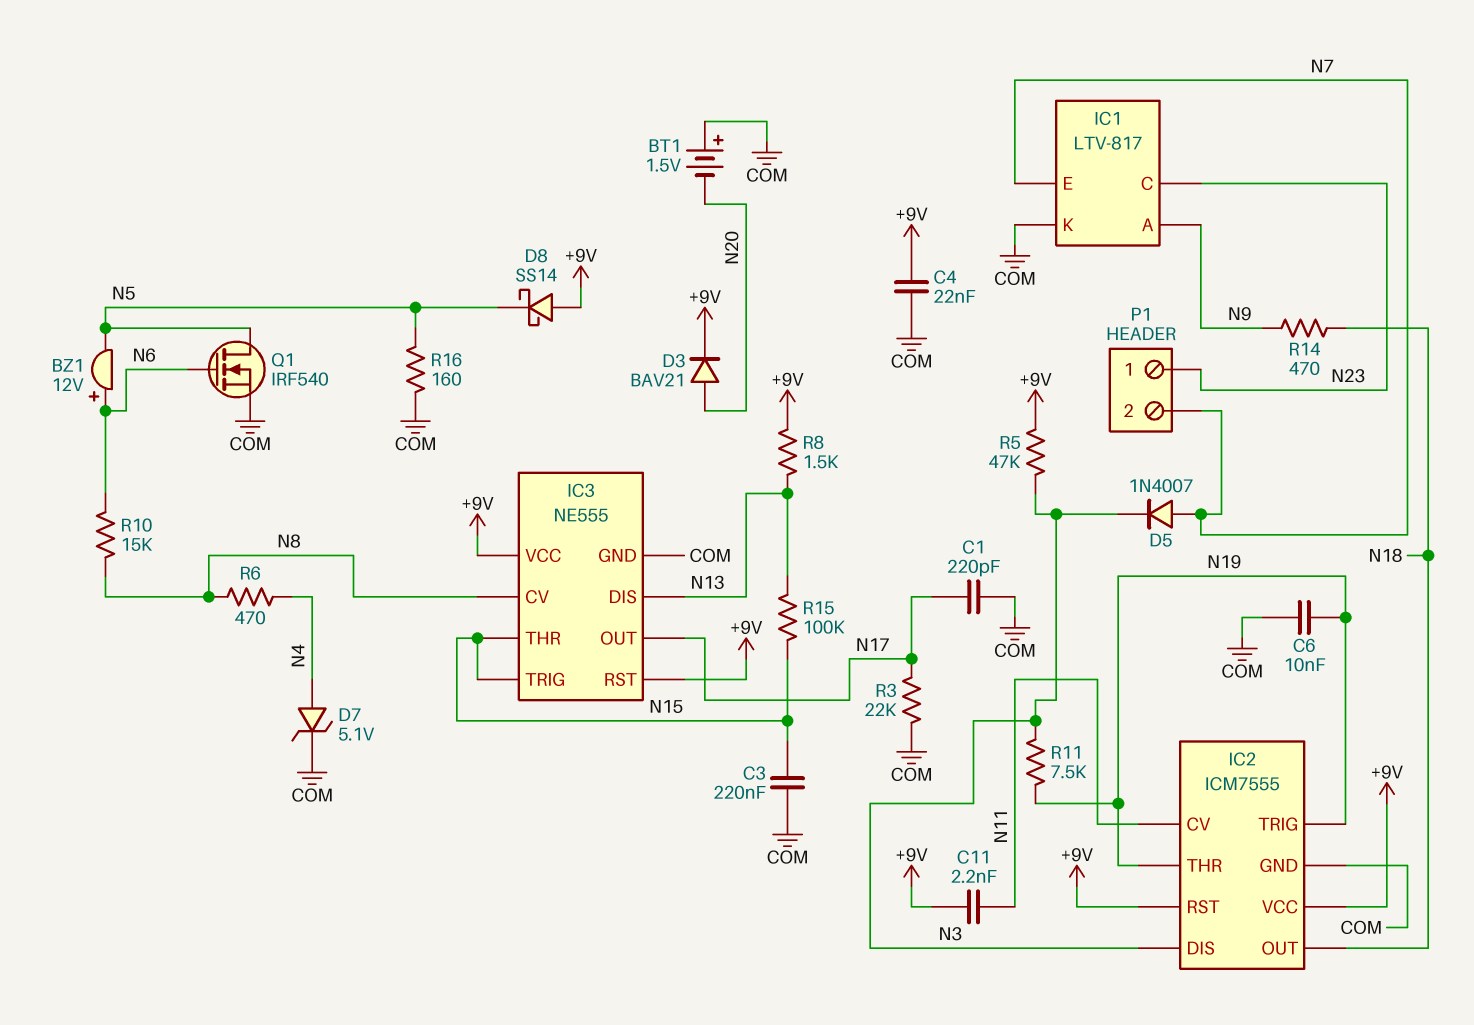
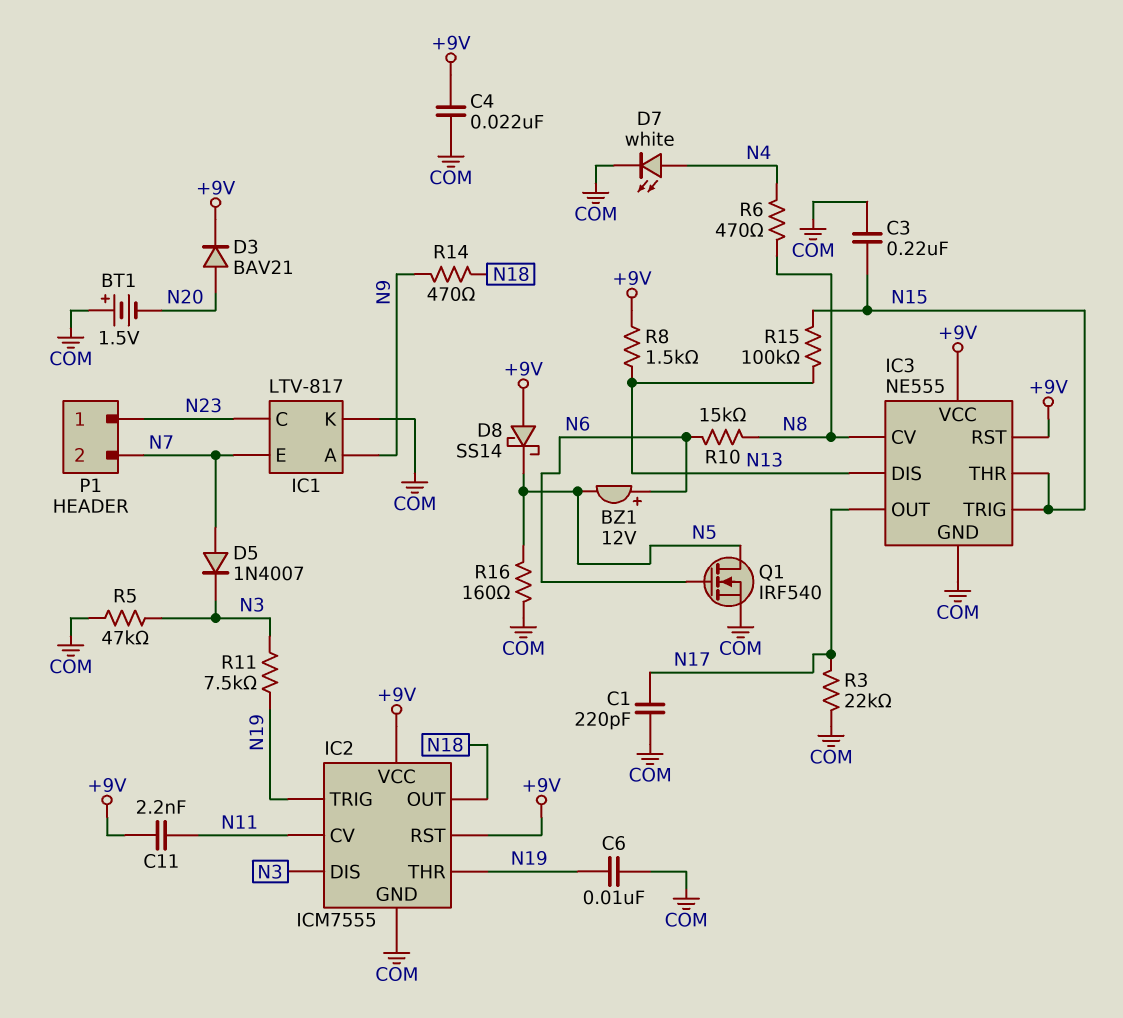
D7: zener 5.1V (A N4, K COM) -> LED white (A N4, K COM)
R5: 47k (+9V, N3) -> 47k (COM, N3)

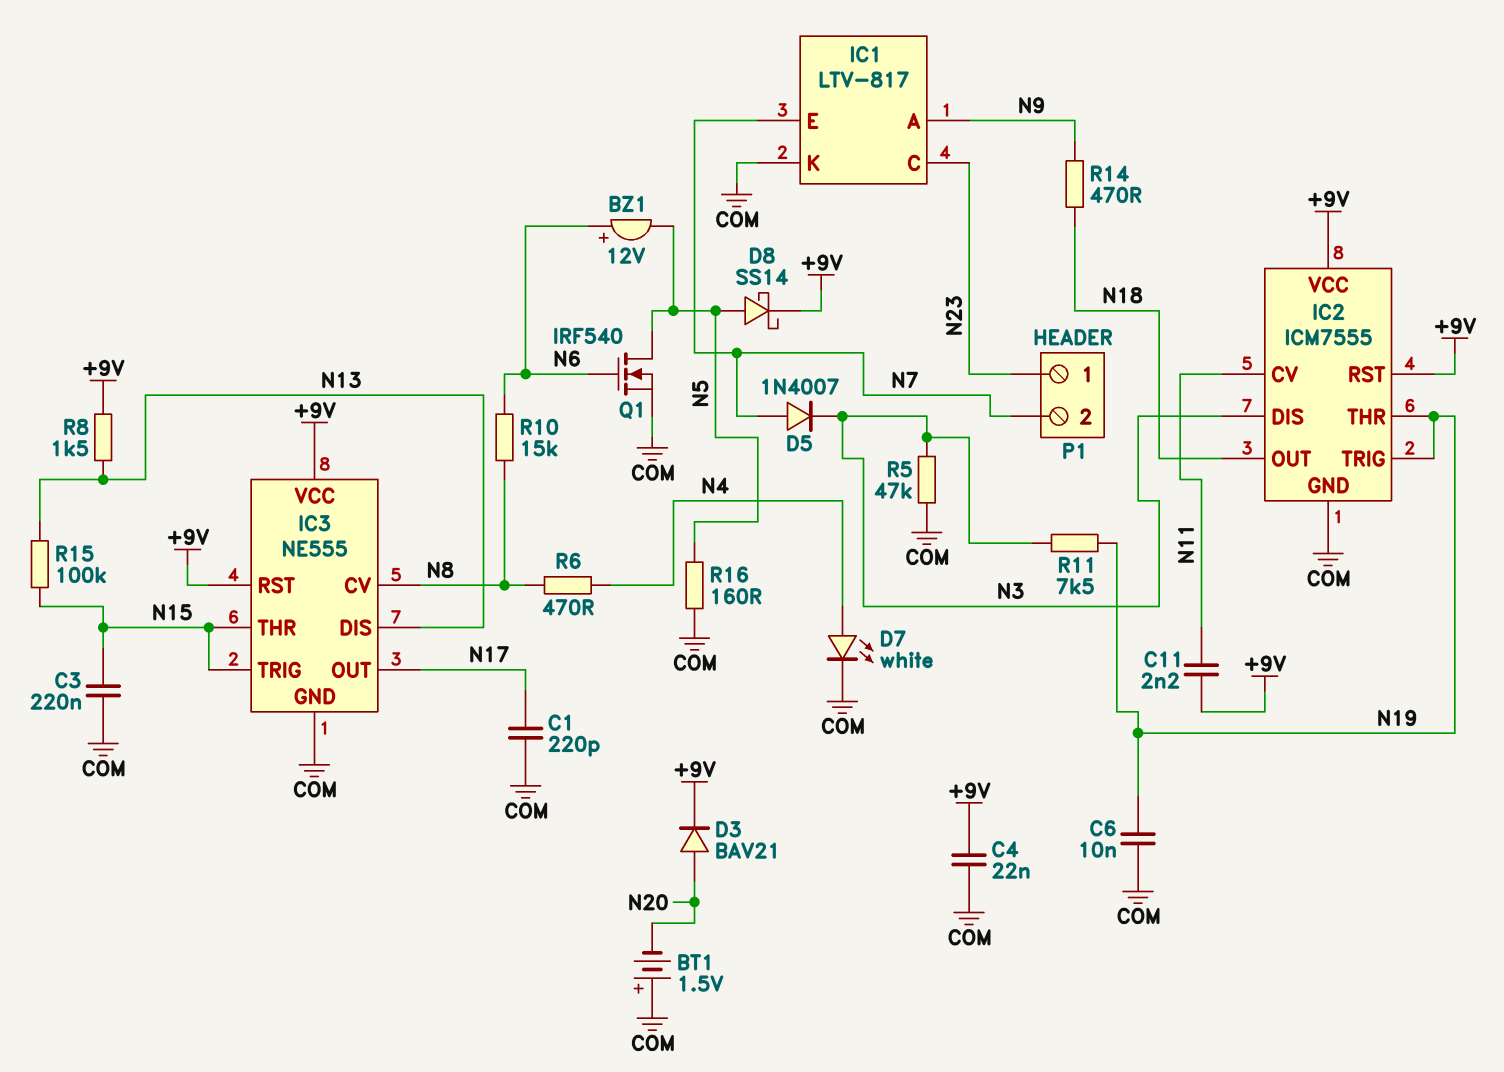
D8: schottky SS14 (A +9V, K N5) -> schottky SS14 (A N5, K +9V)
R3: 22k (COM, N17) -> none

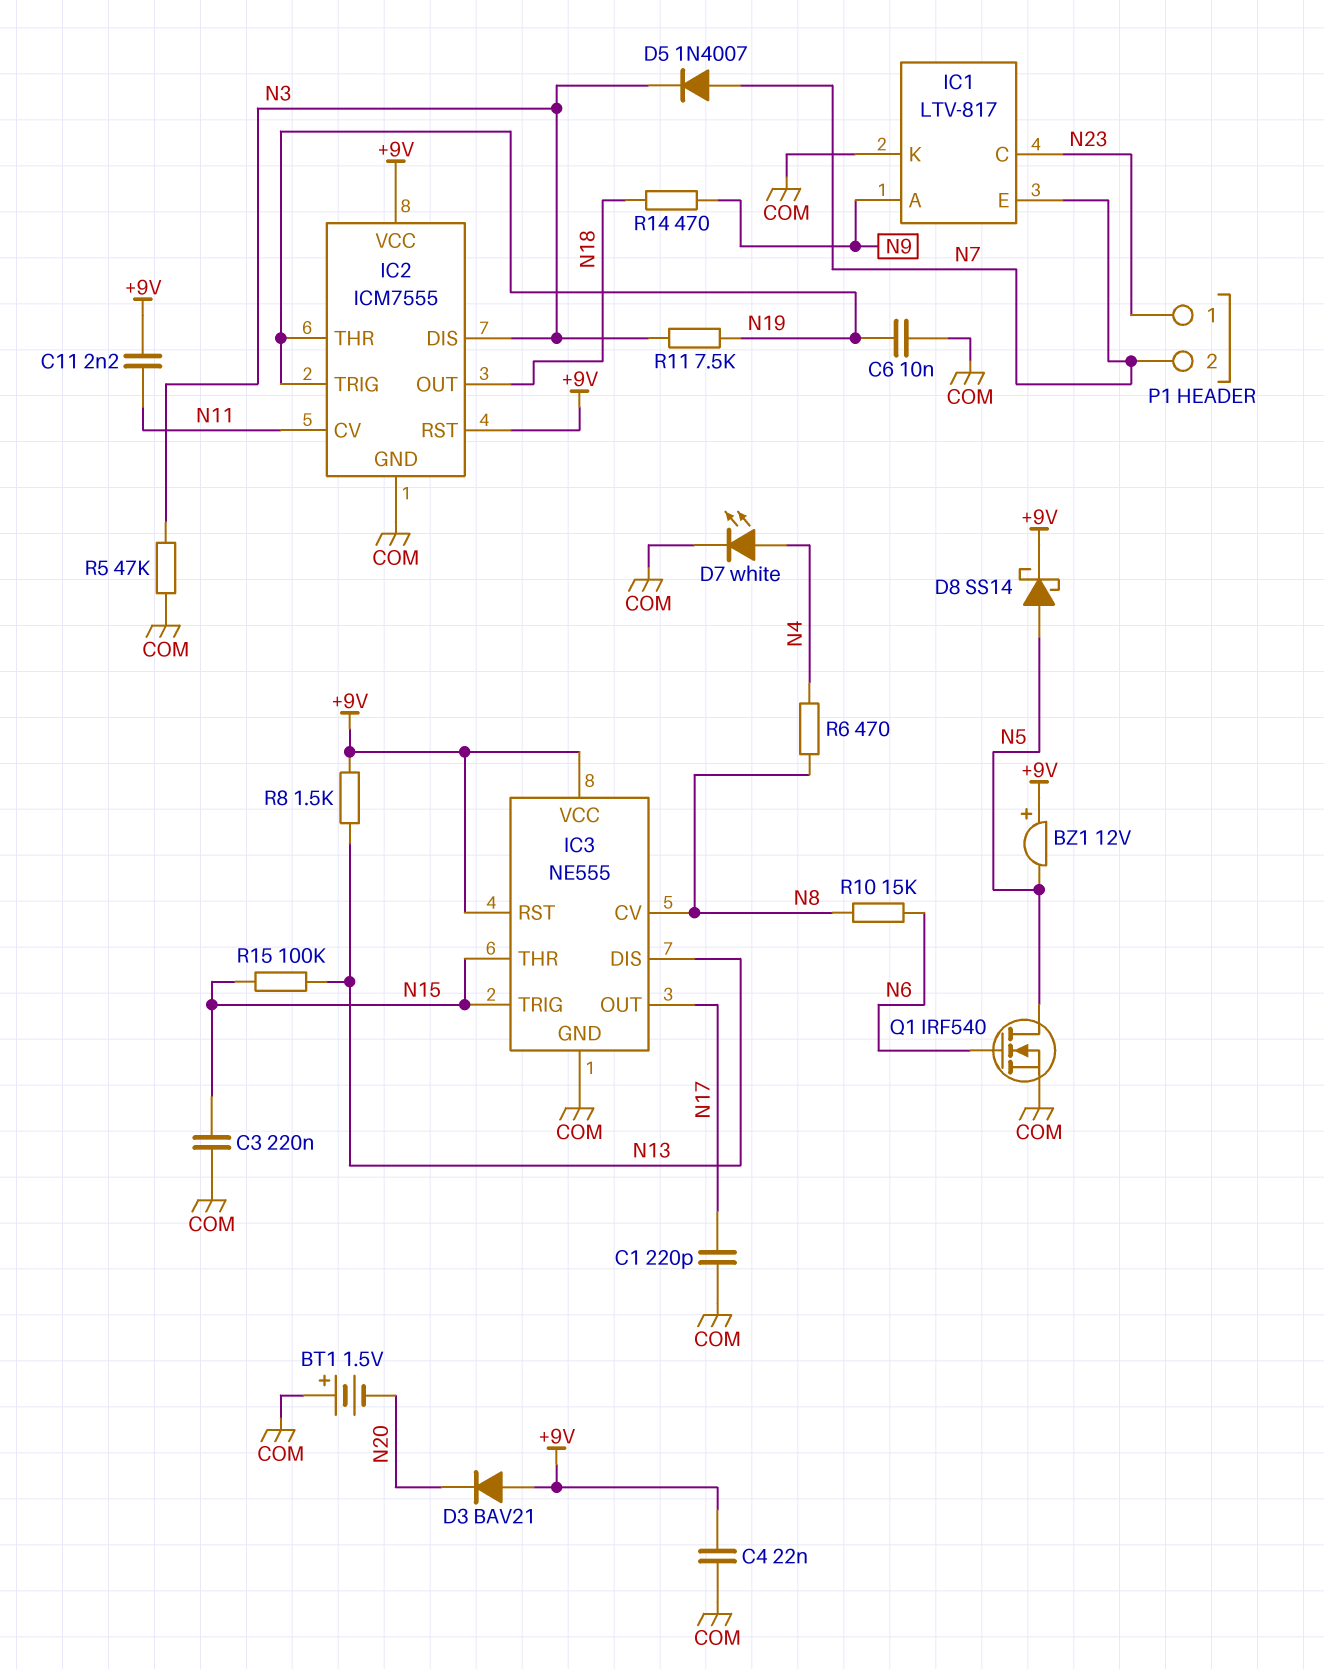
BZ1: buzzer 12V (plus N6, minus N5) -> buzzer 12V (plus +9V, minus N5)
D3: diode BAV21 (A N20, K +9V) -> diode BAV21 (A +9V, K N20)
R16: 160 (COM, N5) -> none

